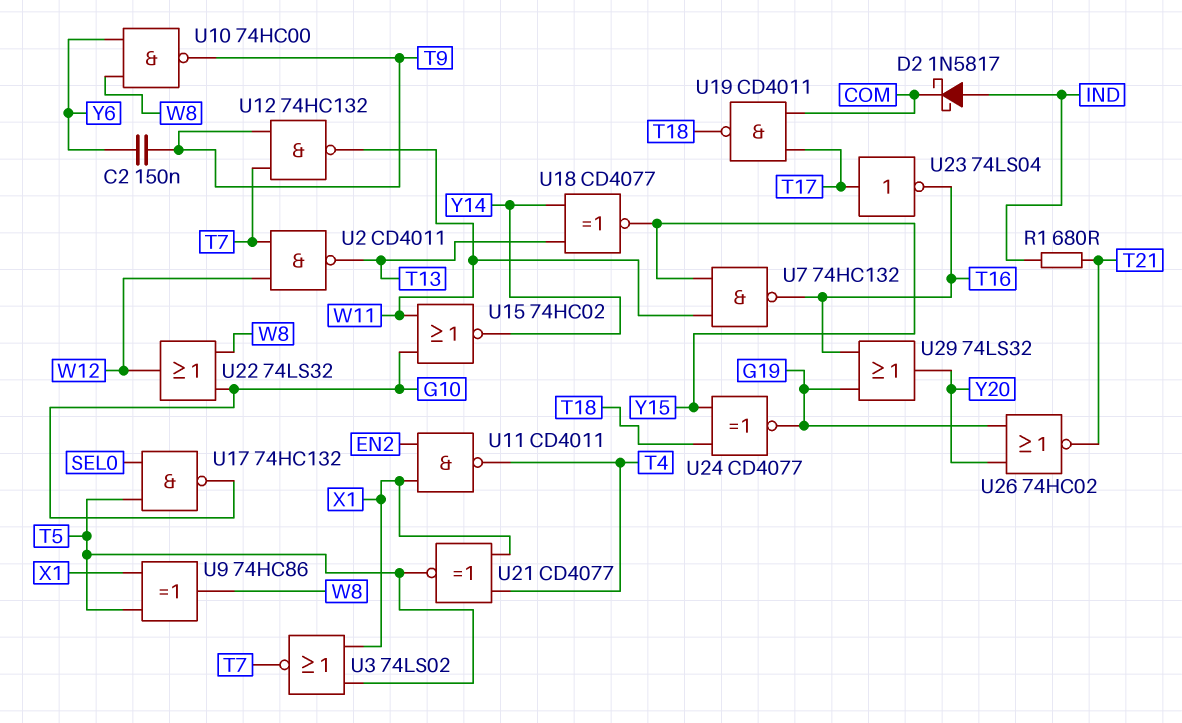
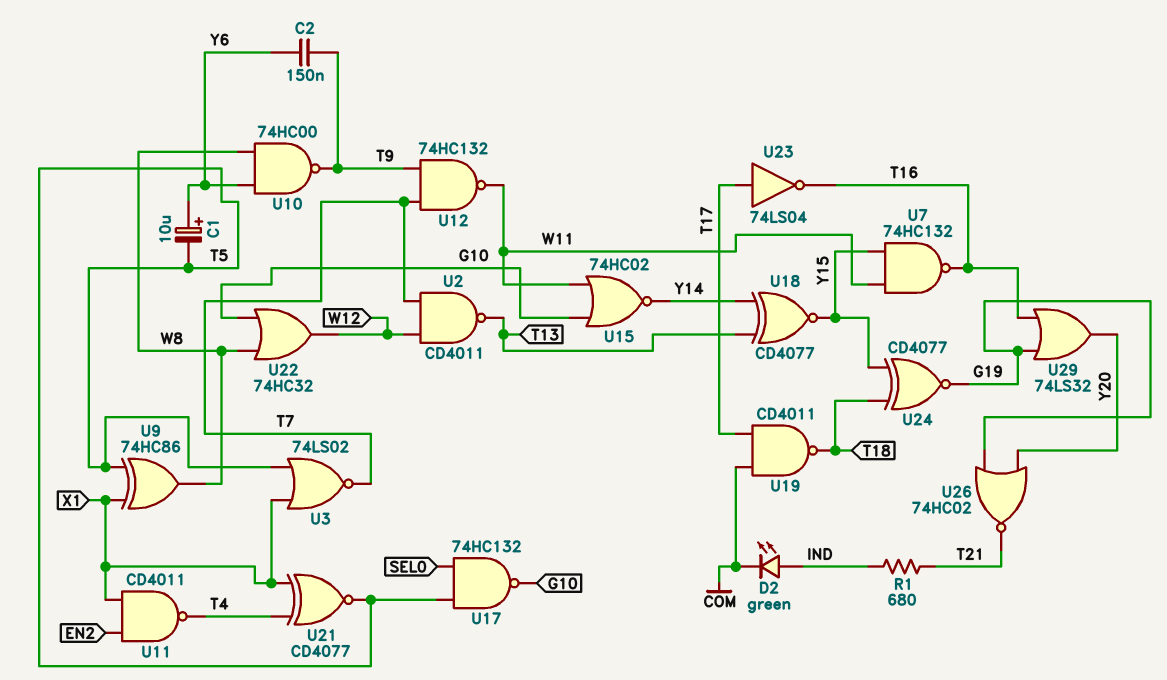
C1: none -> 10uF (plus Y6, minus T5)
D2: schottky 1N5817 (A IND, K COM) -> LED green (A IND, K COM)
U22: OR 74LS32 (in G10, in W8, out W12) -> OR 74HC32 (in G10, in W8, out W12)

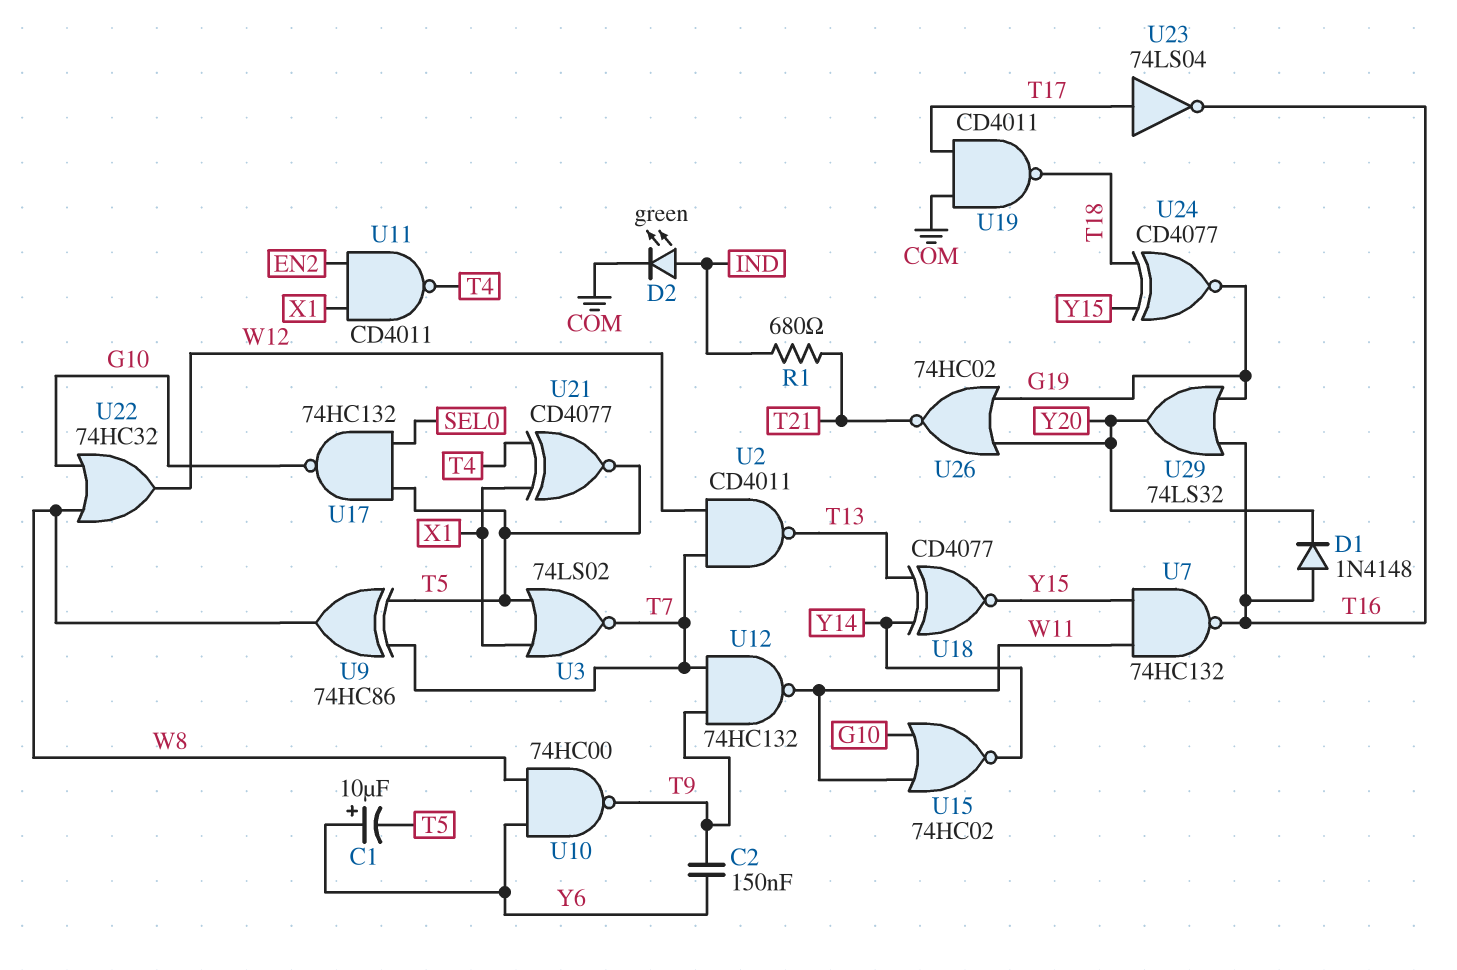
D1: none -> diode 1N4148 (A T16, K Y20)
U9: XOR 74HC86 (in T5, in X1, out W8) -> XOR 74HC86 (in T5, in T7, out W8)

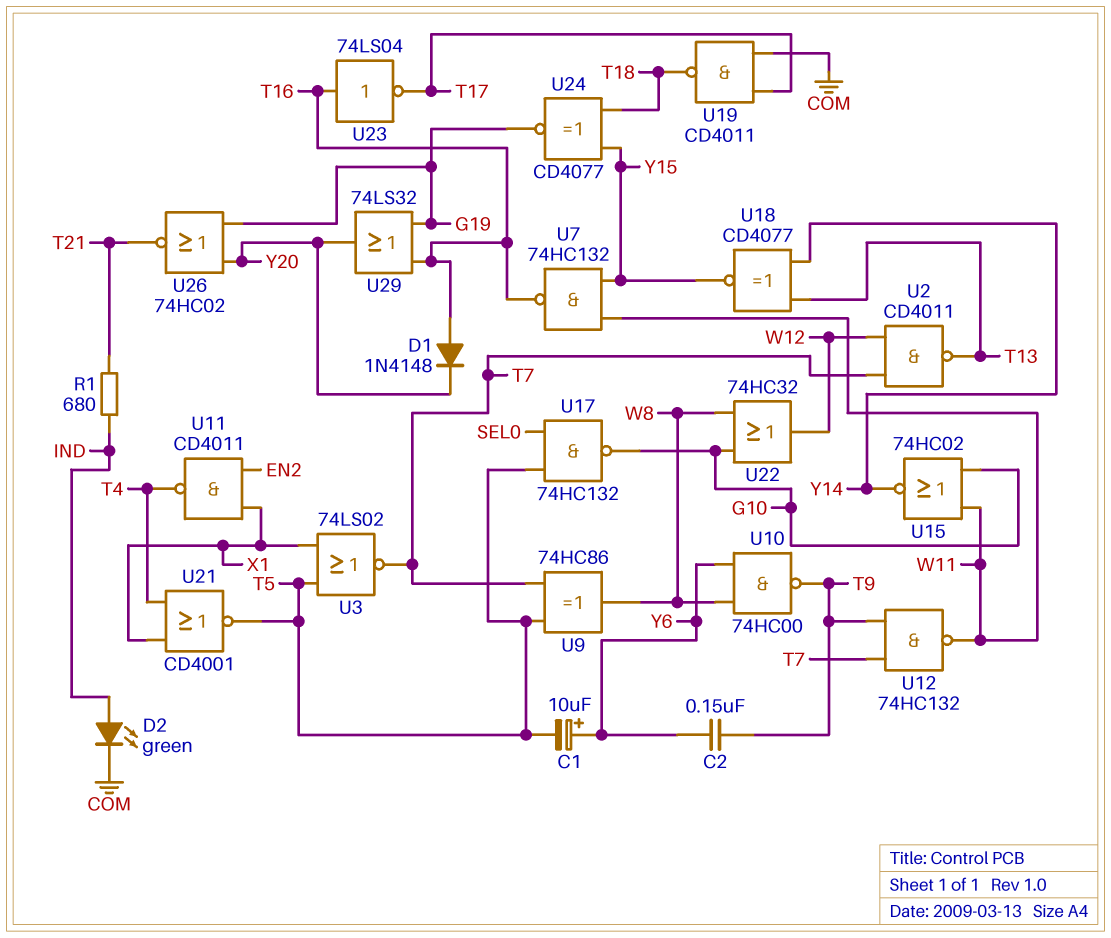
U21: XNOR CD4077 (in T4, in X1, out T5) -> NOR CD4001 (in T4, in X1, out T5)
U23: NOT 74LS04 (in T17, out T16) -> NOT 74LS04 (in T16, out T17)

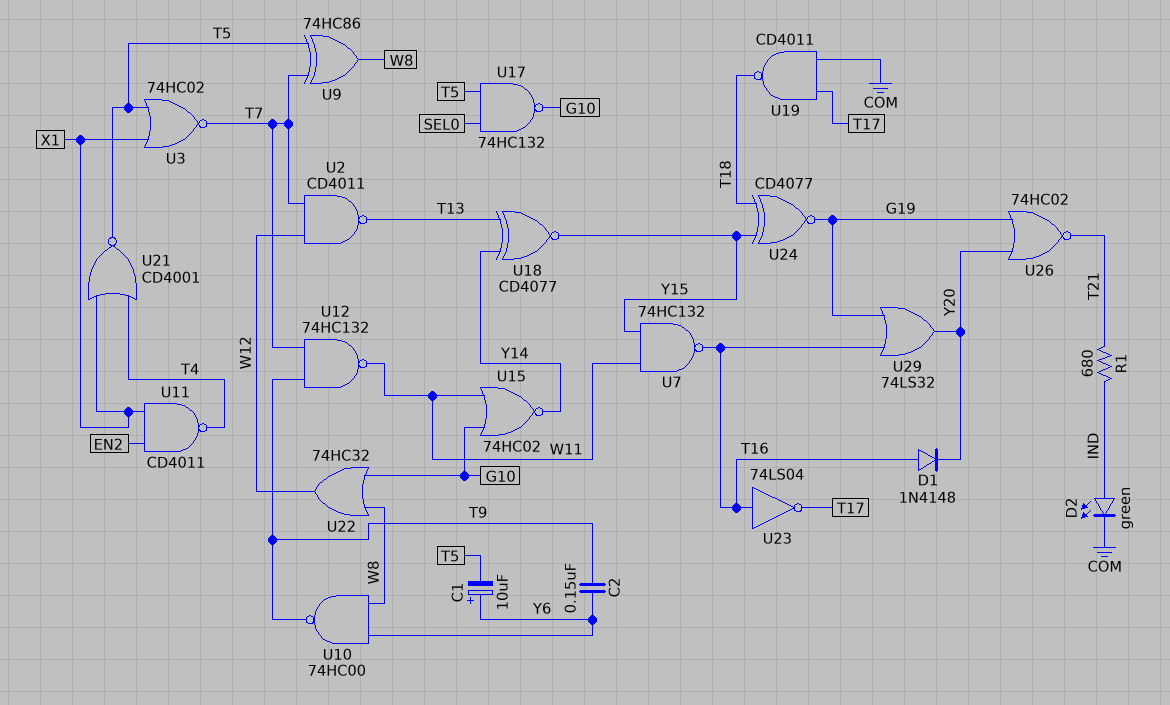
U3: NOR 74LS02 (in T5, in X1, out T7) -> NOR 74HC02 (in T5, in X1, out T7)

